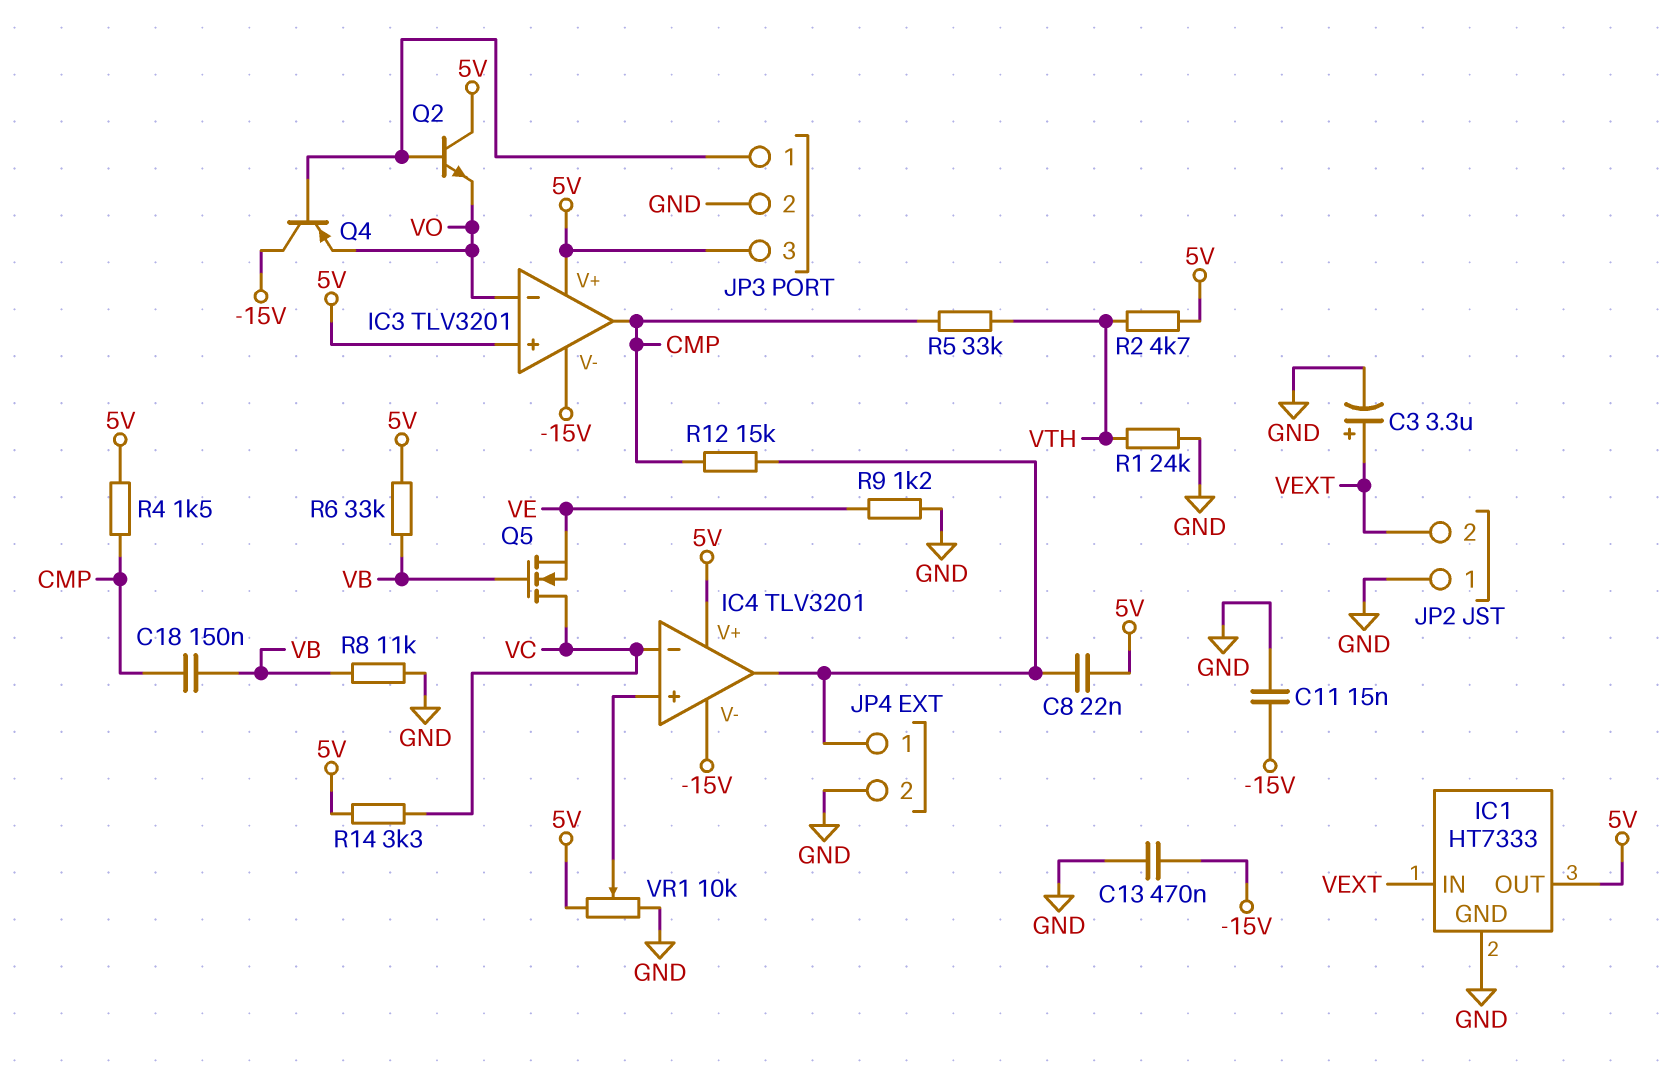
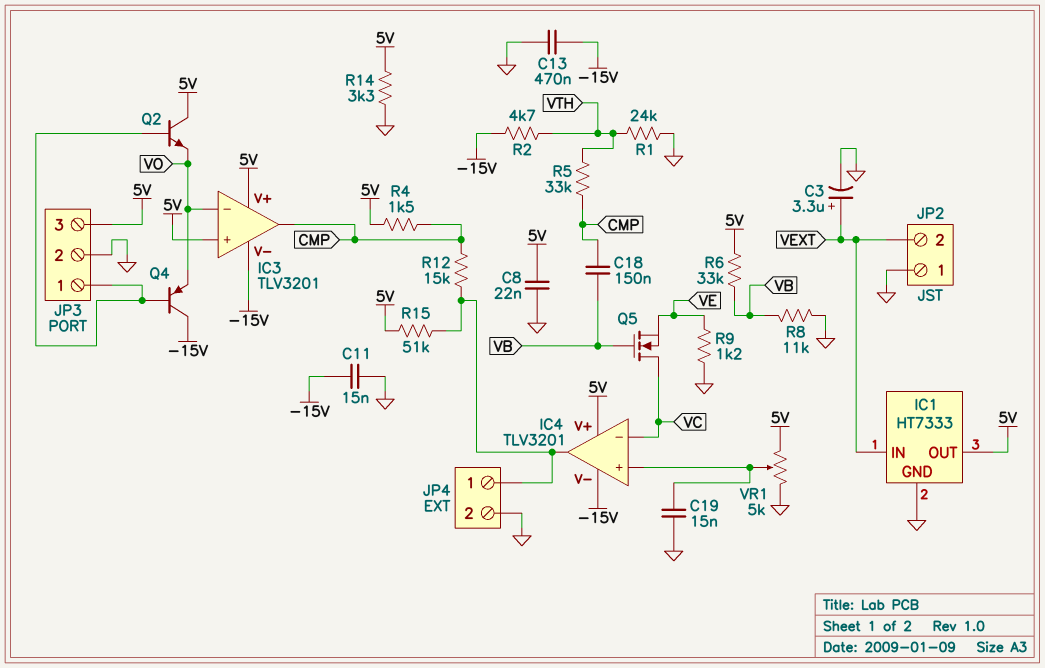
C8: 22nF (5V, IC4/out) -> 22nF (5V, GND)
C19: none -> 15nF (GND, IC4/in+)
R2: 4.7k (5V, VTH) -> 4.7k (-15V, VTH)
R14: 3.3k (5V, VC) -> 3.3k (5V, GND)
R15: none -> 51k (5V, IC4/out)
VR1: 10k (5V, GND, wiper IC4/in+) -> 5k (5V, GND, wiper IC4/in+)

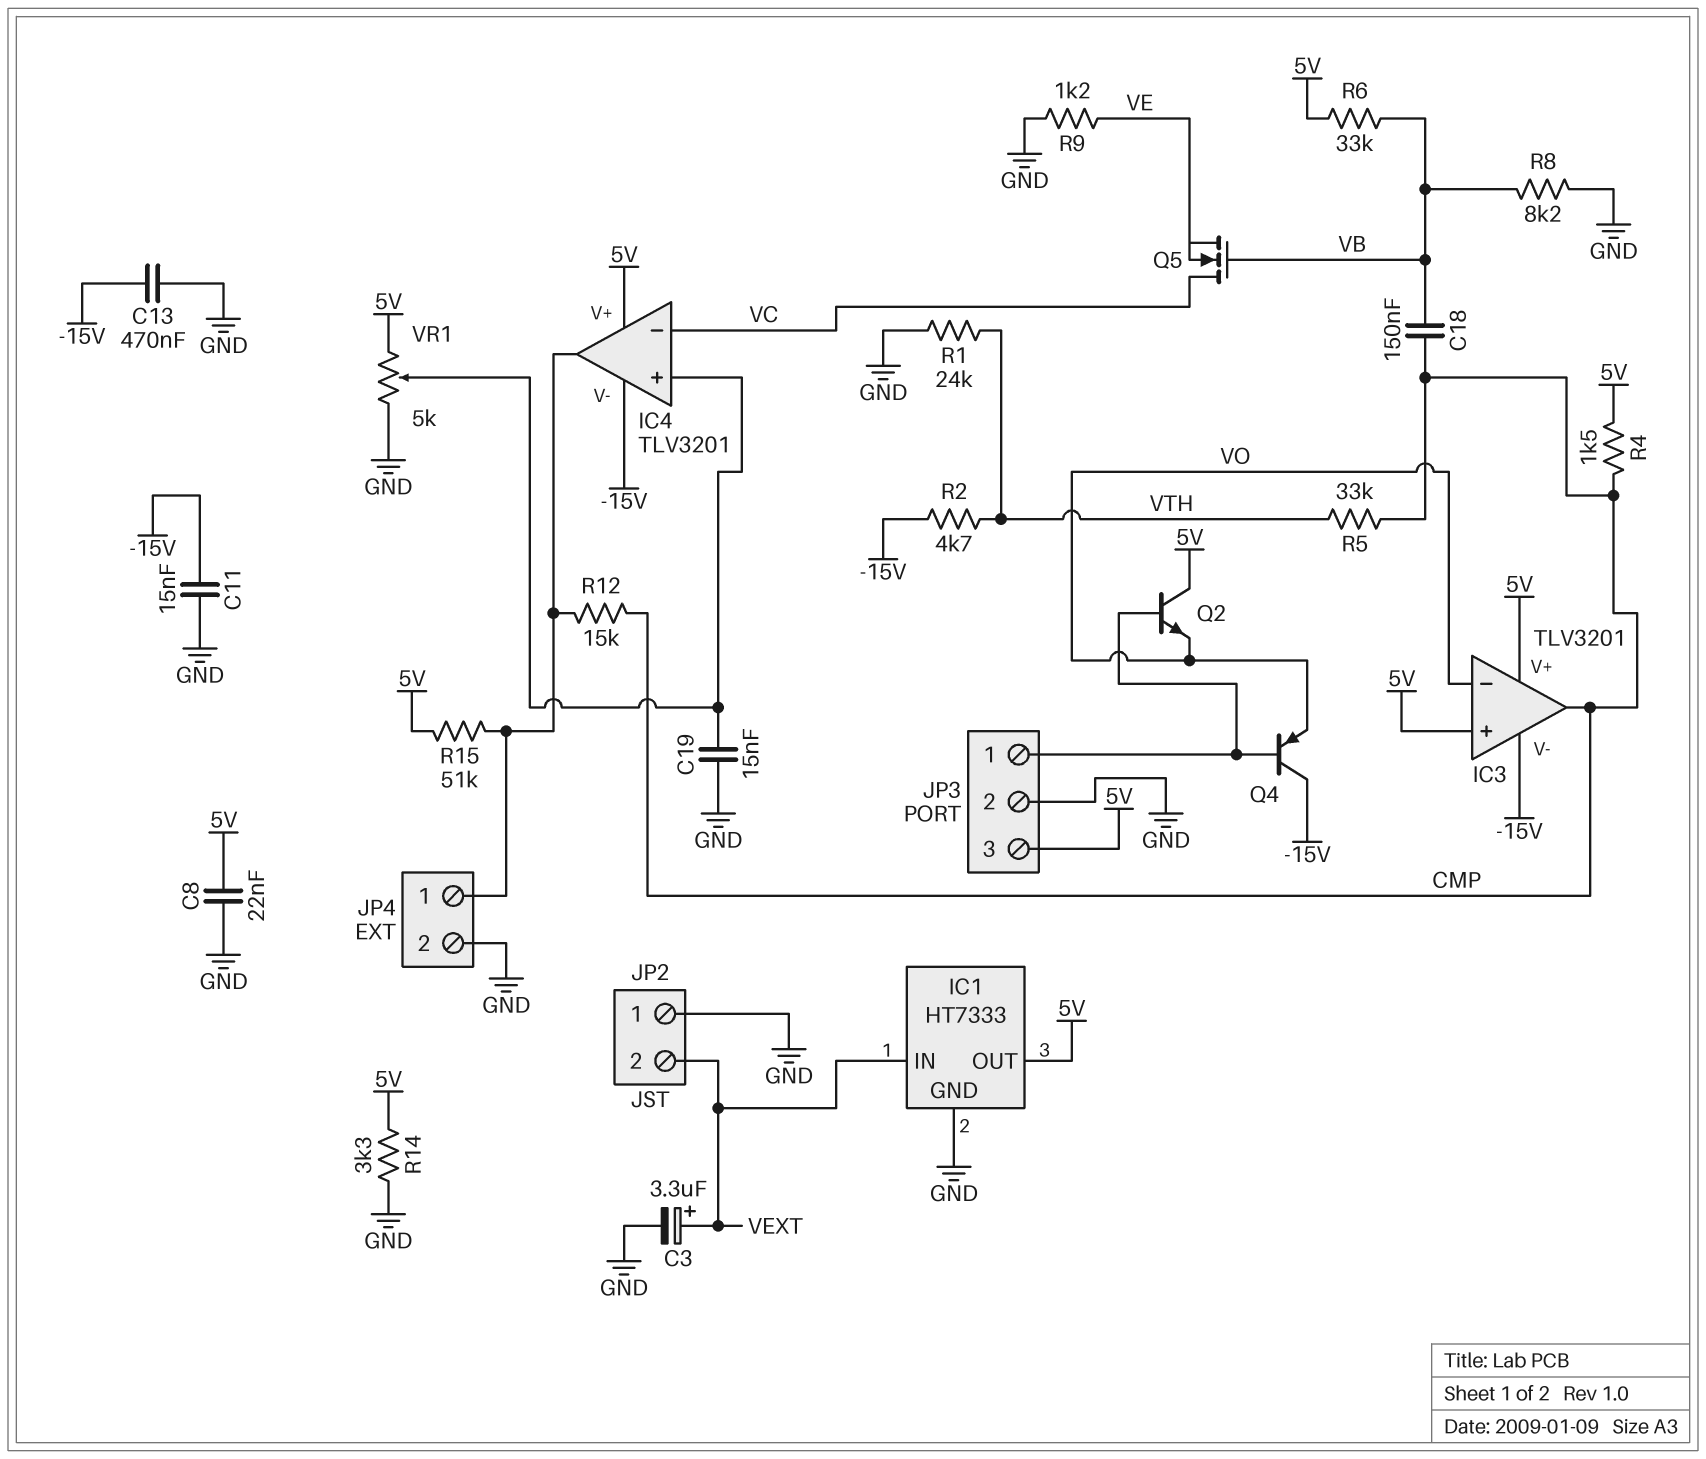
R8: 11k (GND, VB) -> 8.2k (GND, VB)

